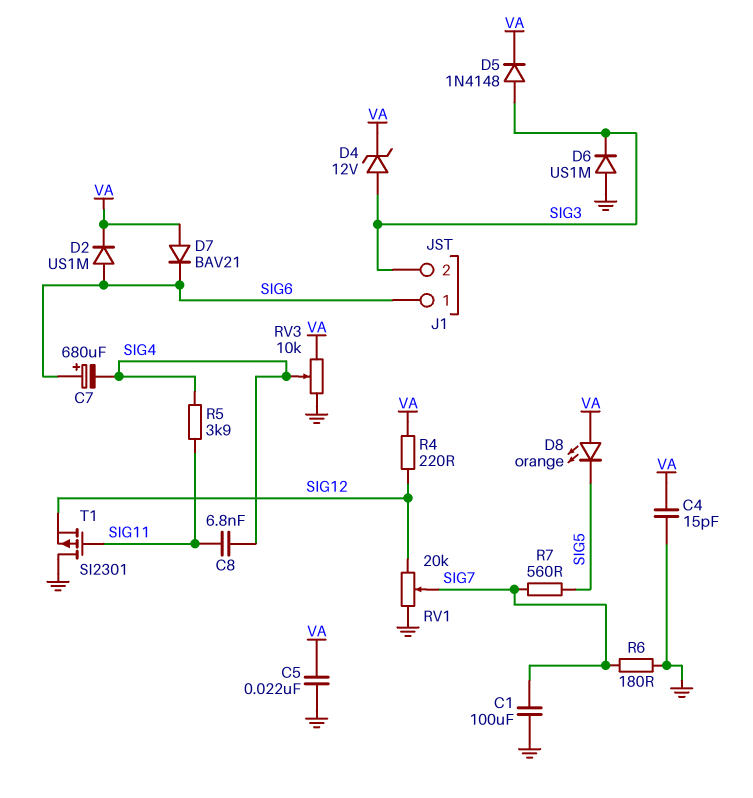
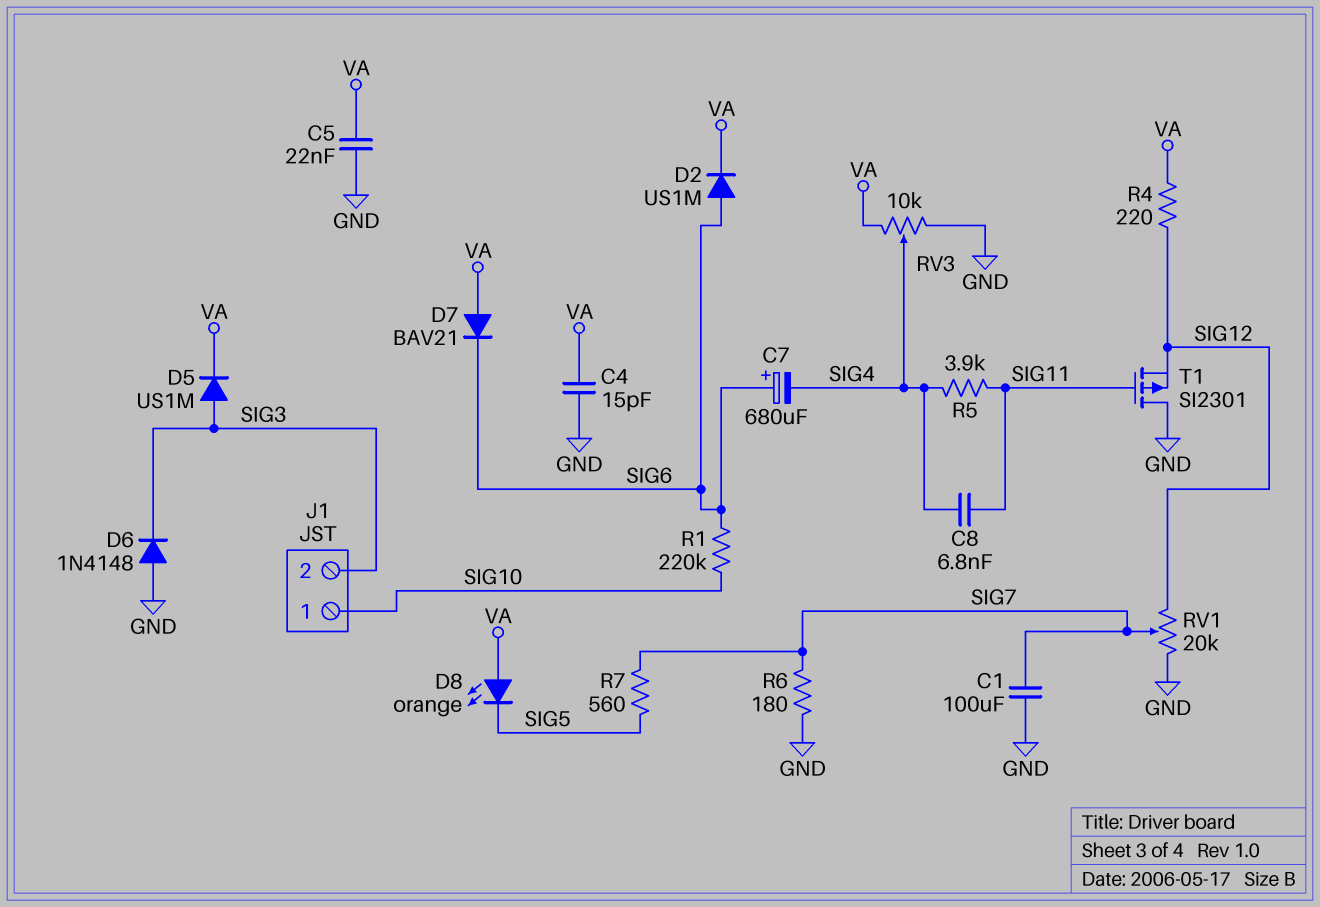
D4: zener 12V (A SIG3, K VA) -> none
D5: diode 1N4148 (A SIG3, K VA) -> diode US1M (A SIG3, K VA)
D6: diode US1M (A GND, K SIG3) -> diode 1N4148 (A GND, K SIG3)
J1 pin 1: SIG6 -> SIG10
R1: none -> 220k (SIG6, SIG10)

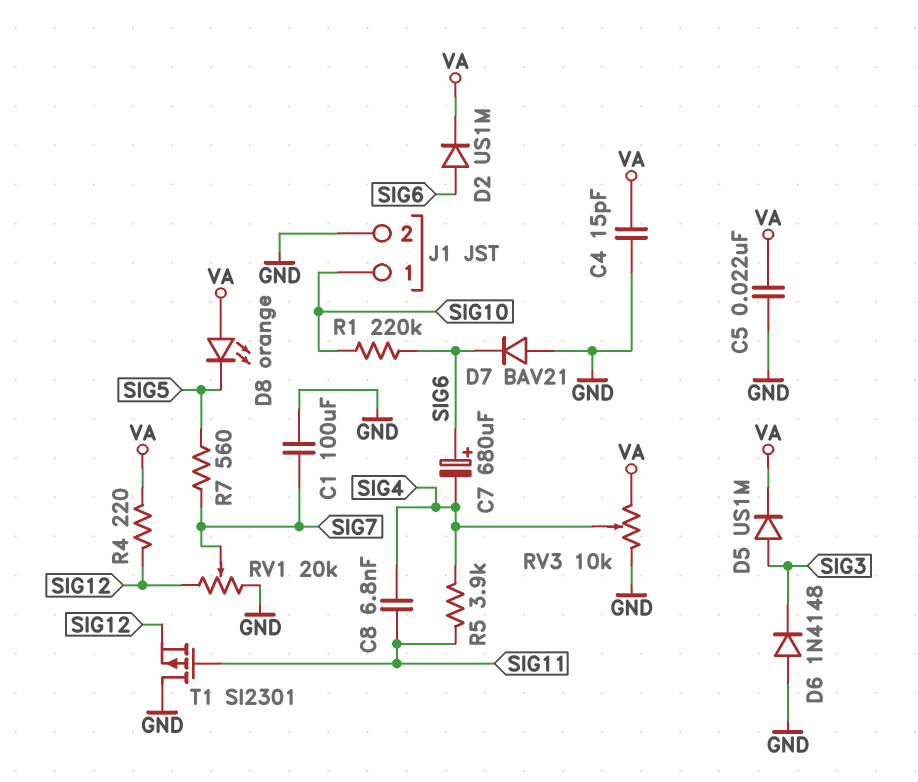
D7: diode BAV21 (A VA, K SIG6) -> diode BAV21 (A GND, K SIG6)
J1 pin 2: SIG3 -> GND
R6: 180 (GND, SIG7) -> none

